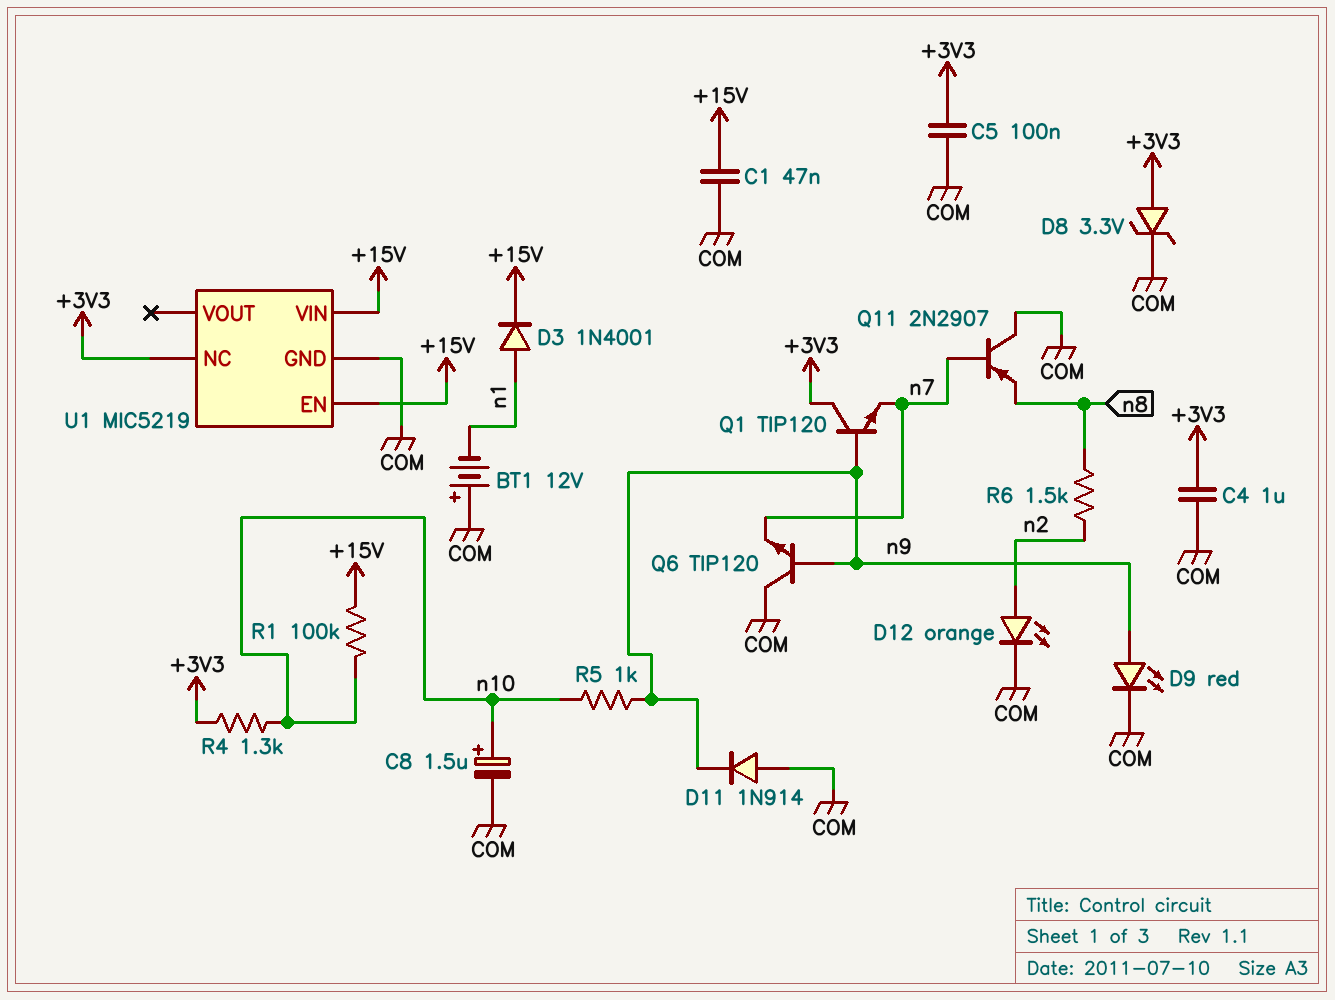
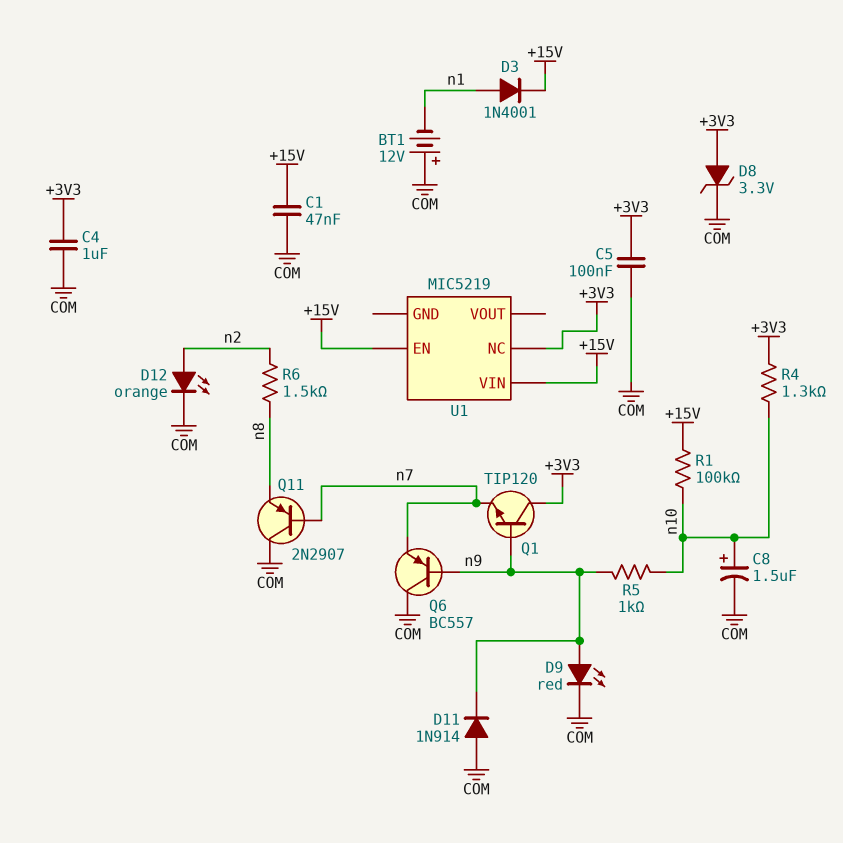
Q6: NPN TIP120 (B n9, C COM, E n7) -> PNP BC557 (B n9, C COM, E n7)
U1 pin GND: COM -> none

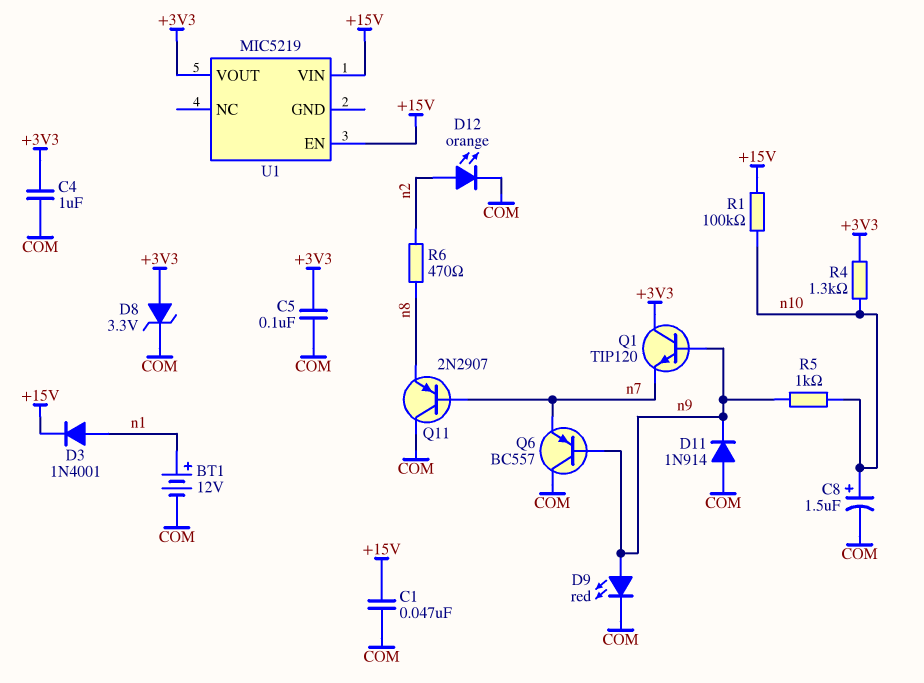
BT1: 12V (plus COM, minus n1) -> 12V (plus n1, minus COM)
R6: 1.5k (n2, n8) -> 470 (n2, n8)
U1 pin NC: +3V3 -> none
U1 pin VOUT: none -> +3V3

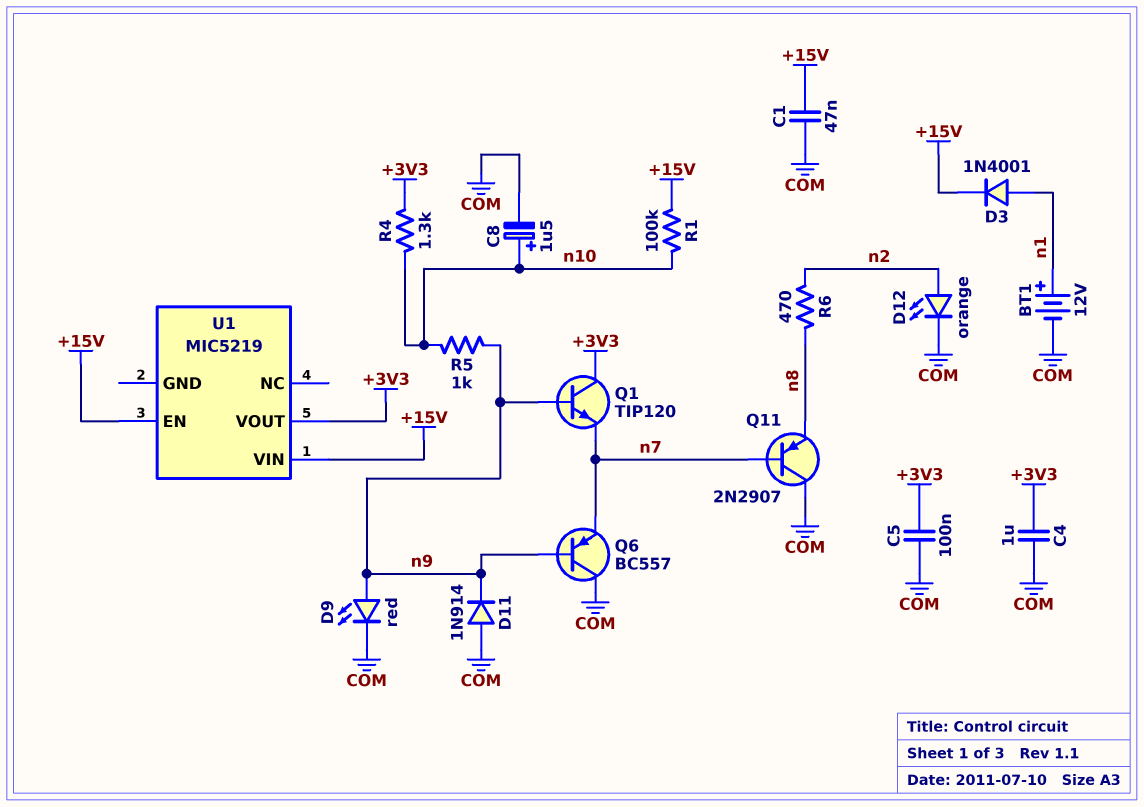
D8: zener 3.3V (A +3V3, K COM) -> none

